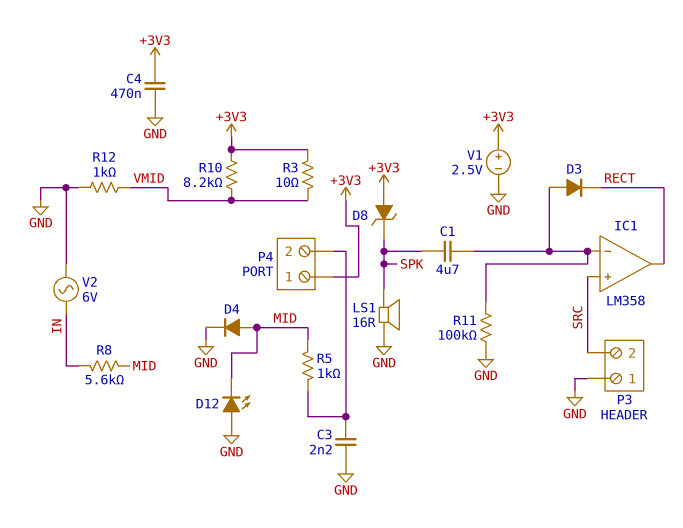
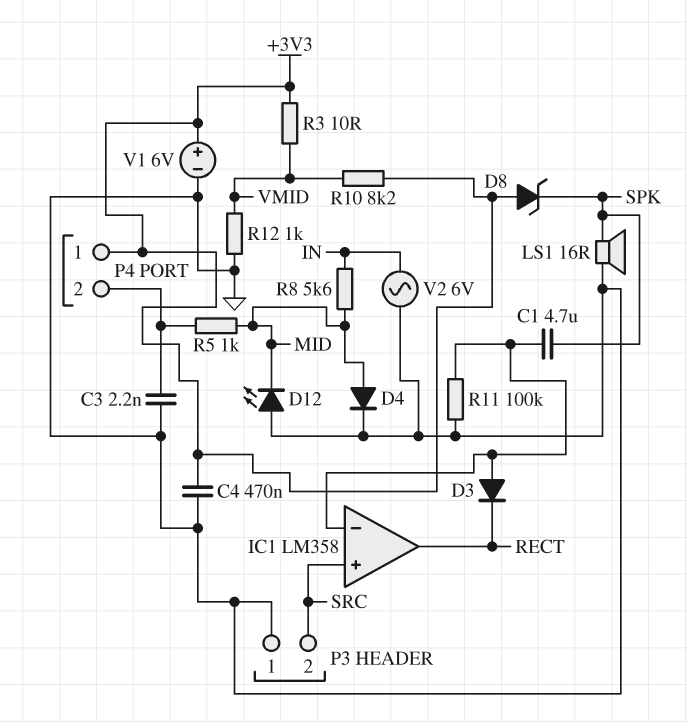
V1: 2.5V (plus +3V3, minus GND) -> 6V (plus +3V3, minus GND)

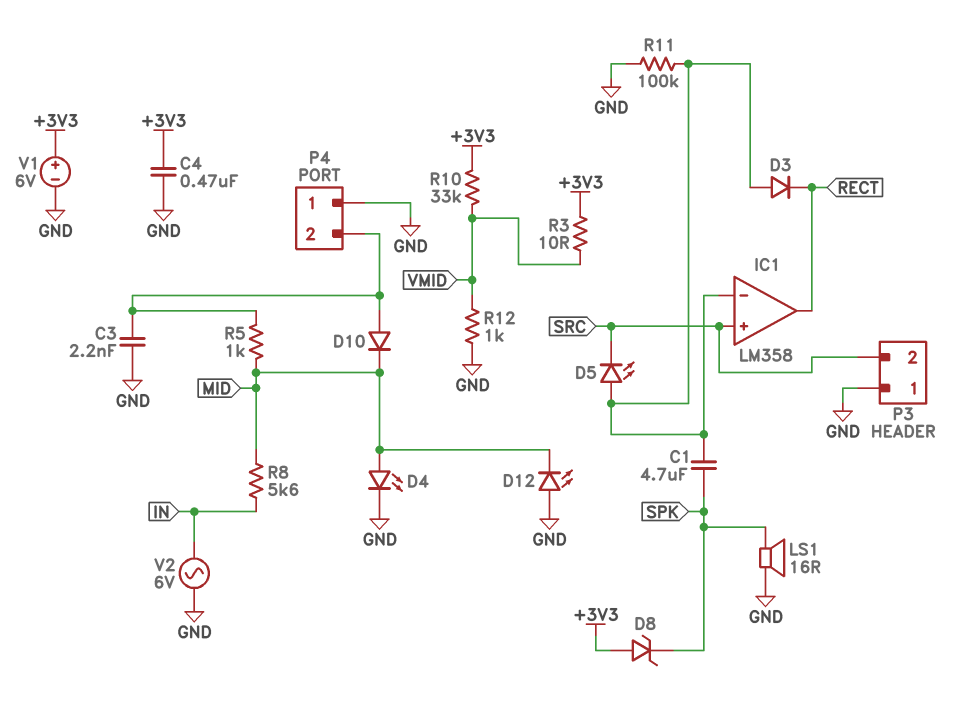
D4: diode (A MID, K GND) -> LED (A MID, K GND)
D5: none -> LED (A IC1/in-, K SRC)
D10: none -> diode (A P4/2, K MID)
P4 pin 1: +3V3 -> GND
R10: 8.2k (+3V3, VMID) -> 33k (+3V3, VMID)

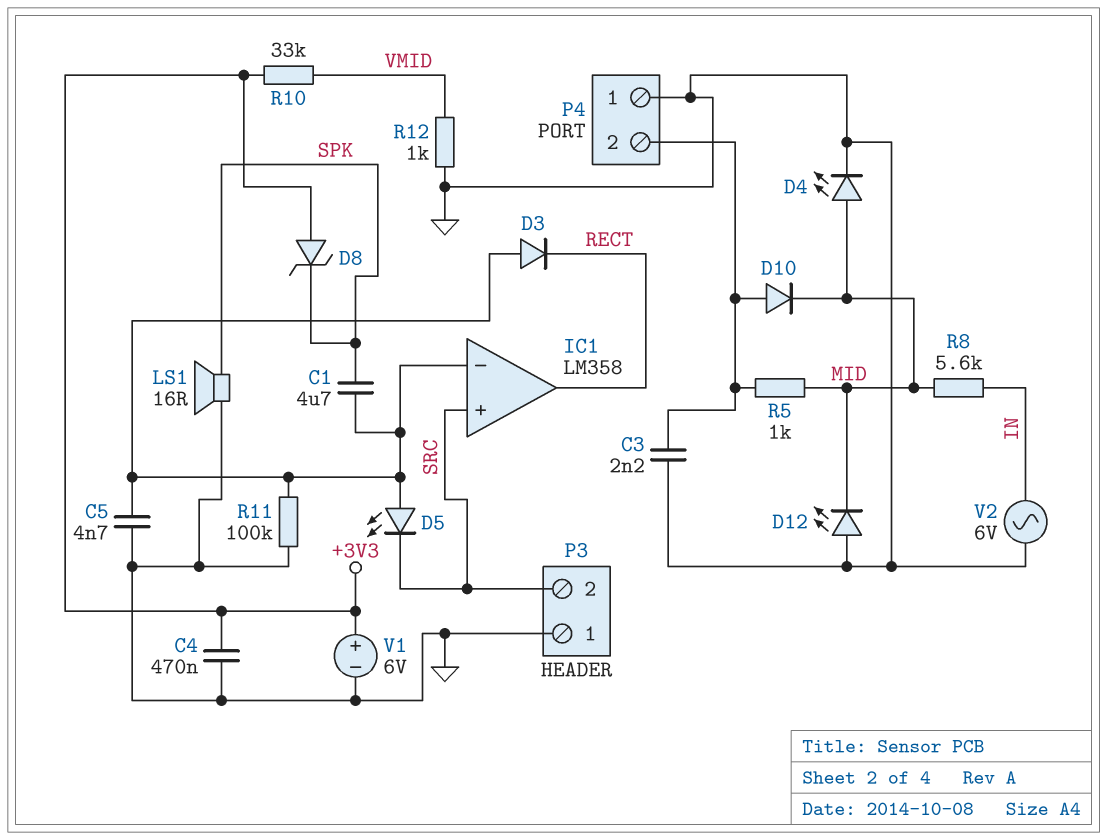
C5: none -> 4.7nF (GND, IC1/in-)
R3: 10 (+3V3, VMID) -> none

